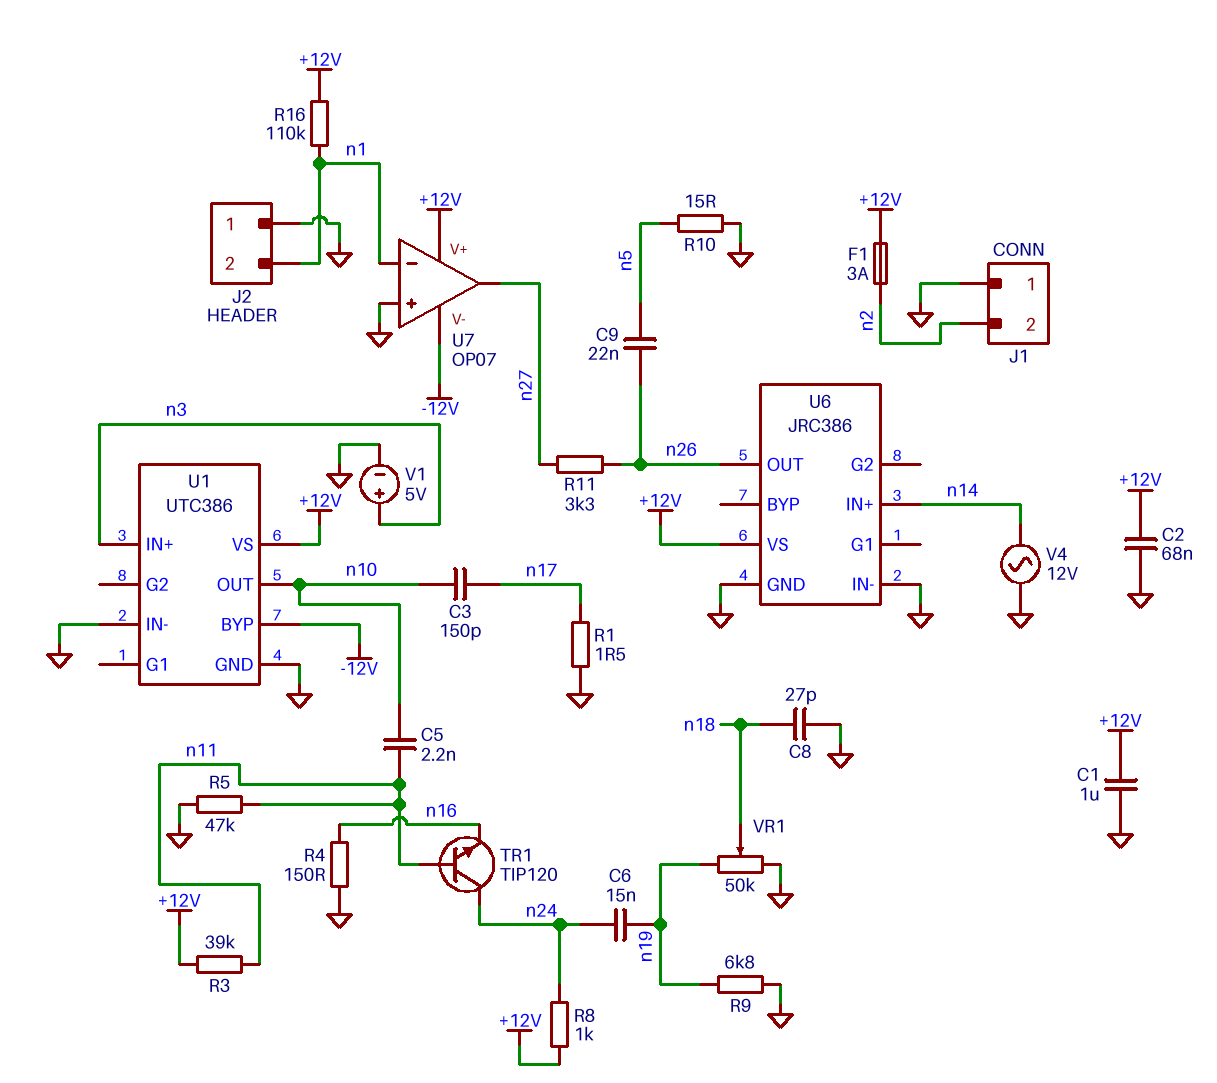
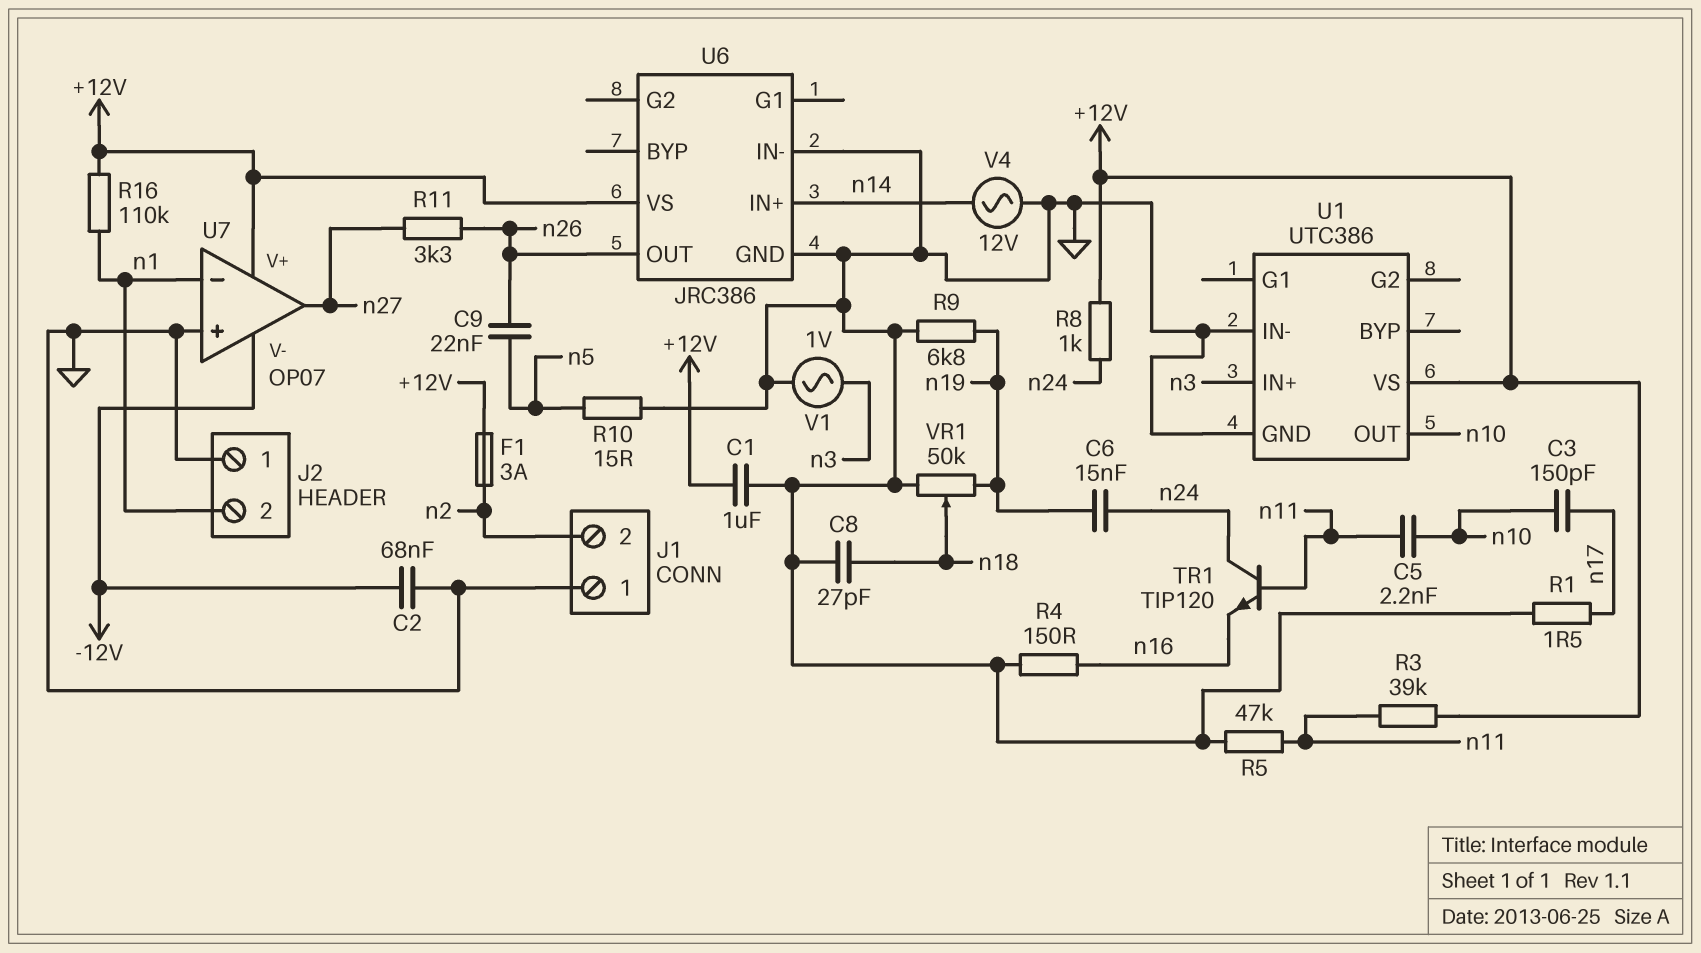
C2: 68nF (+12V, GND) -> 68nF (-12V, GND)
U1 pin BYP: -12V -> none
V1: 5V (plus n3, minus GND) -> AC 1V (GND, n3)

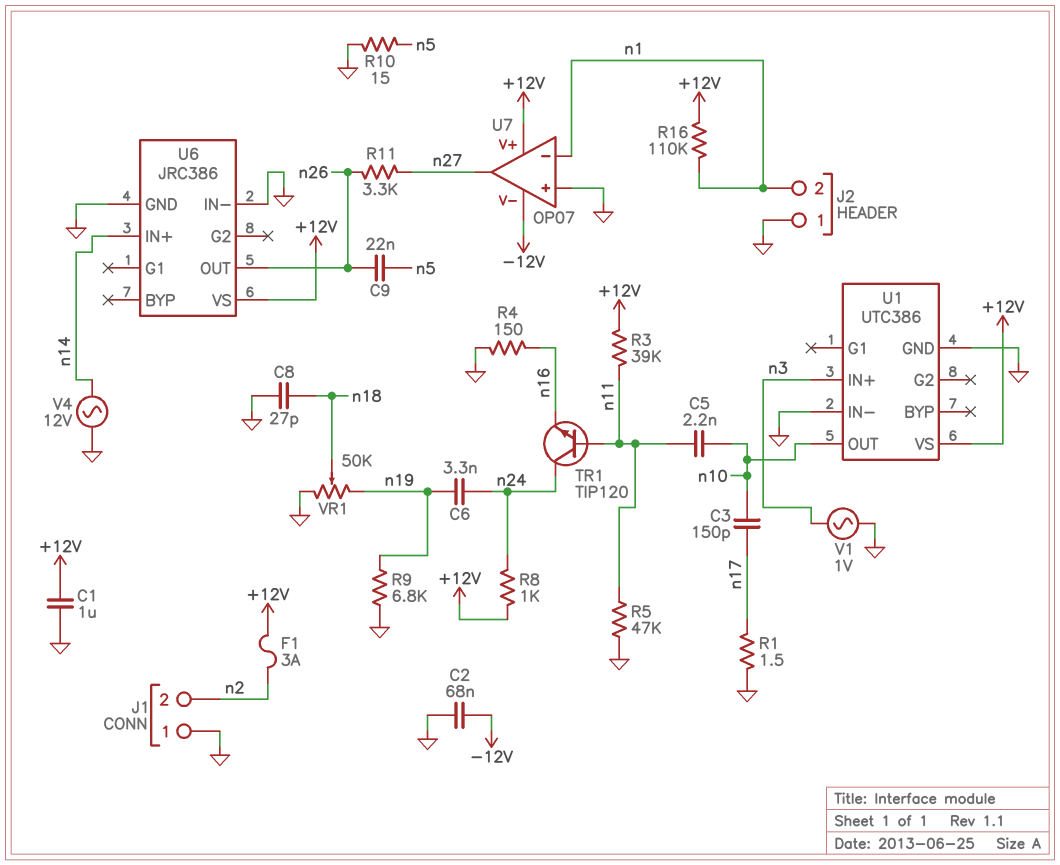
C6: 15nF (n19, n24) -> 3.3nF (n19, n24)

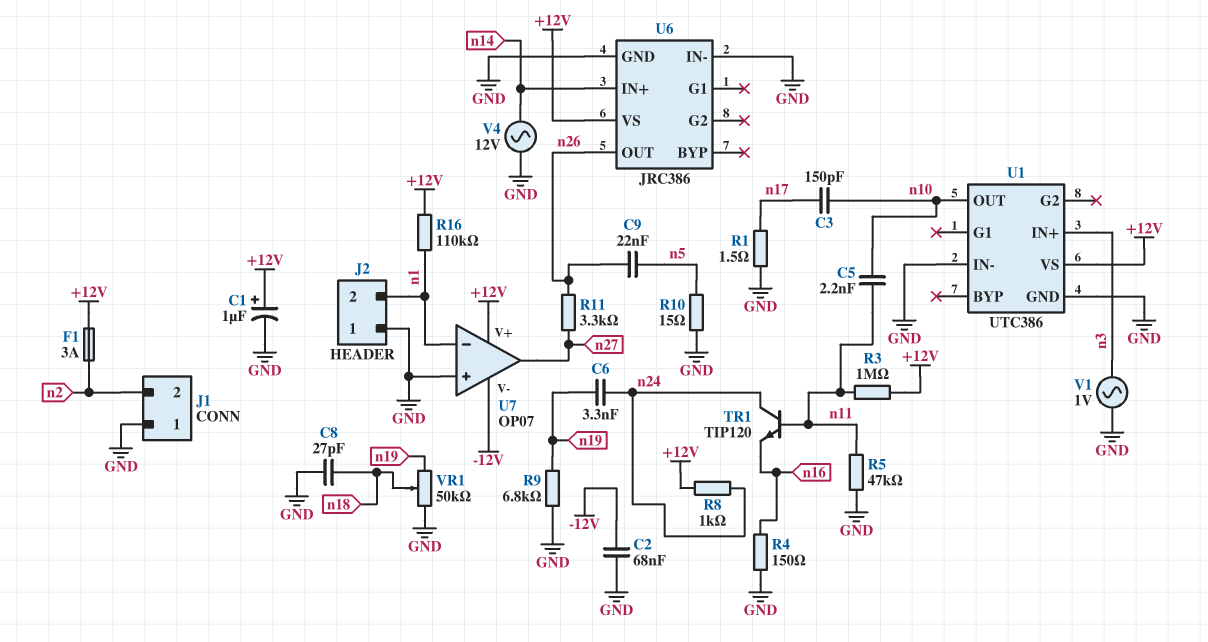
C1: 1uF (+12V, GND) -> 1uF (plus +12V, minus GND)
R3: 39k (+12V, n11) -> 1M (+12V, n11)

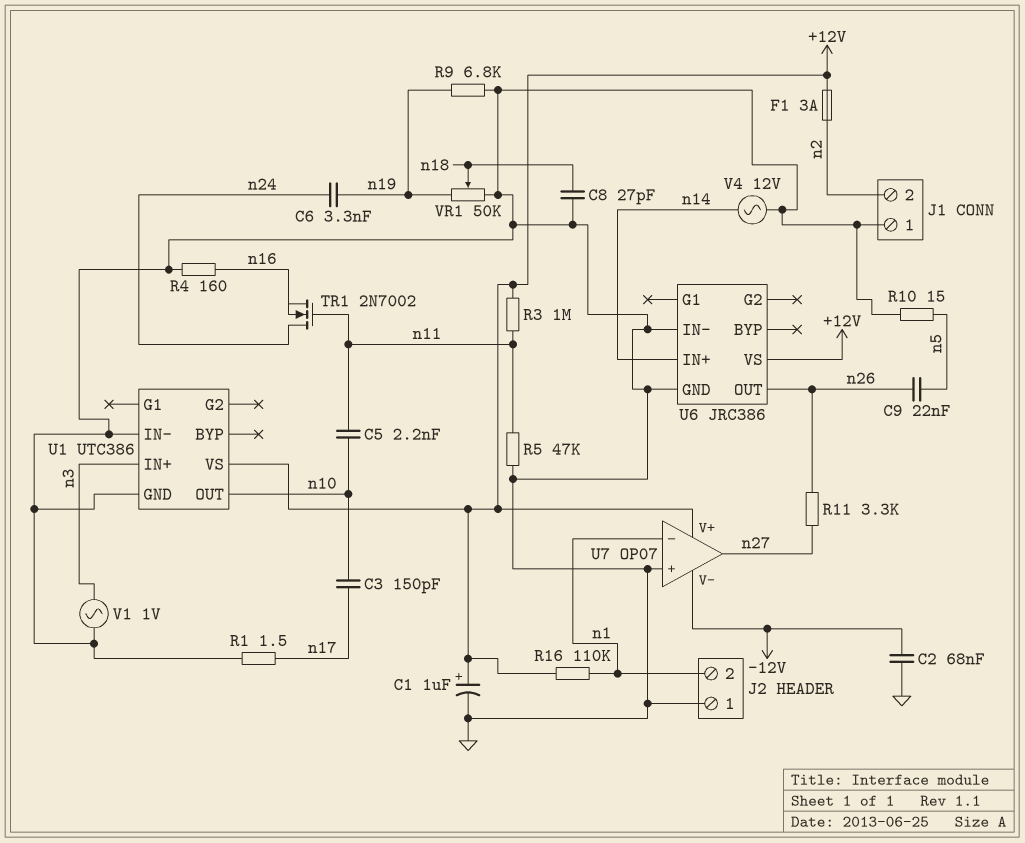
R4: 150 (GND, n16) -> 160 (GND, n16)
R8: 1k (+12V, n24) -> none
TR1: NPN TIP120 (B n11, C n24, E n16) -> NMOS 2N7002 (G n11, D n24, S n16)

